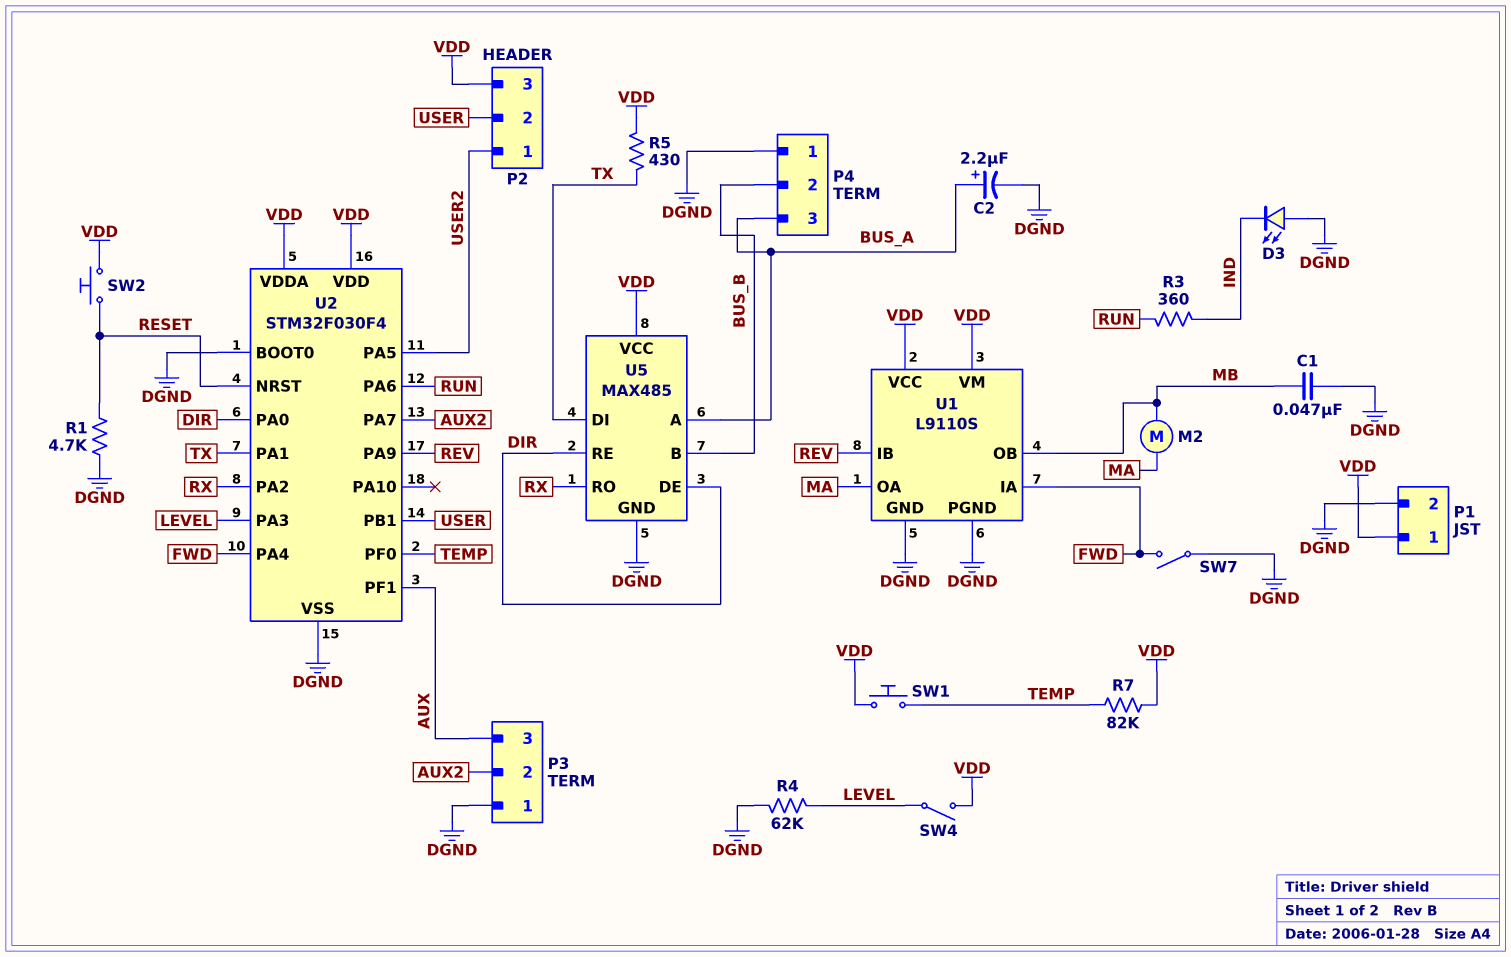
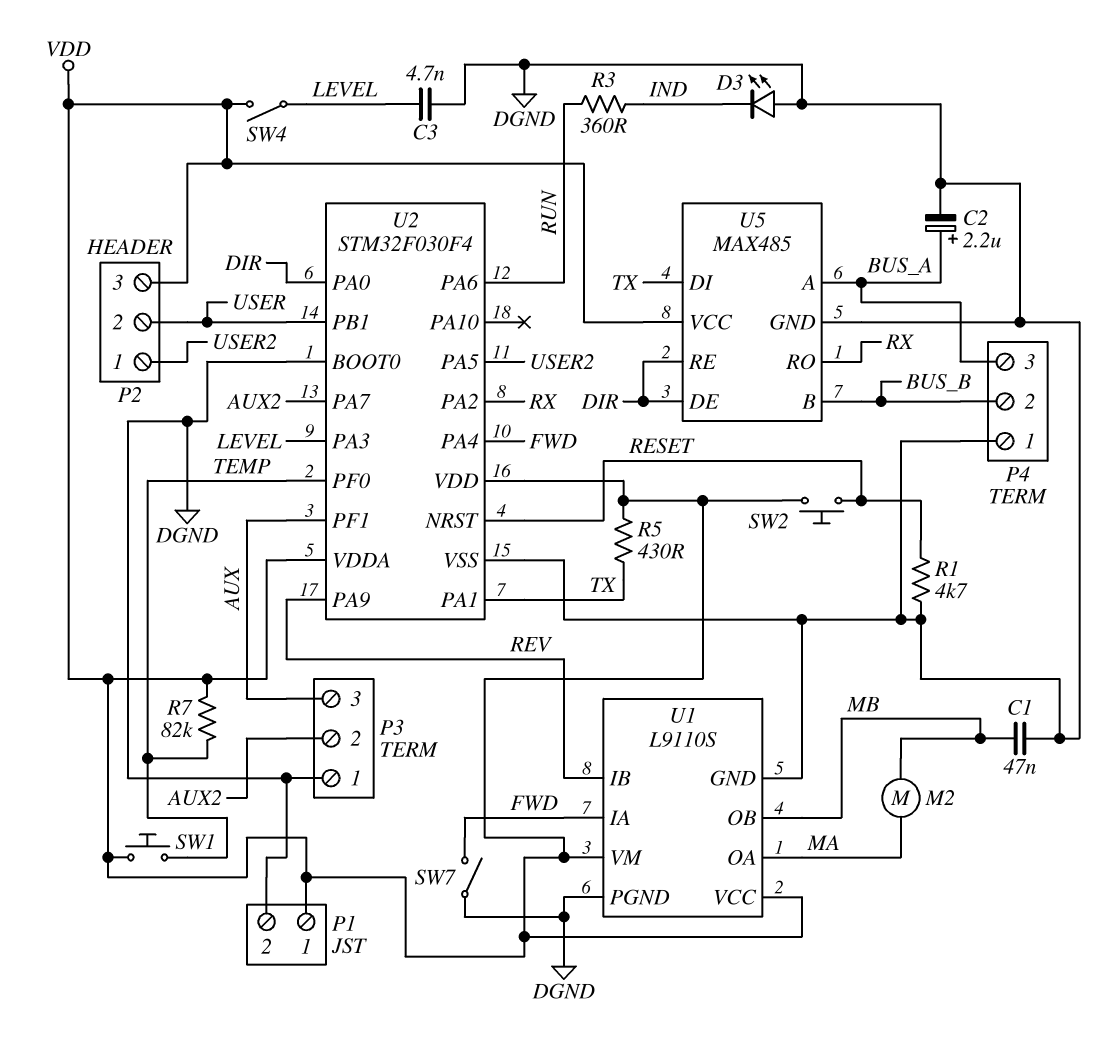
C3: none -> 4.7nF (DGND, LEVEL)
R4: 62k (DGND, LEVEL) -> none

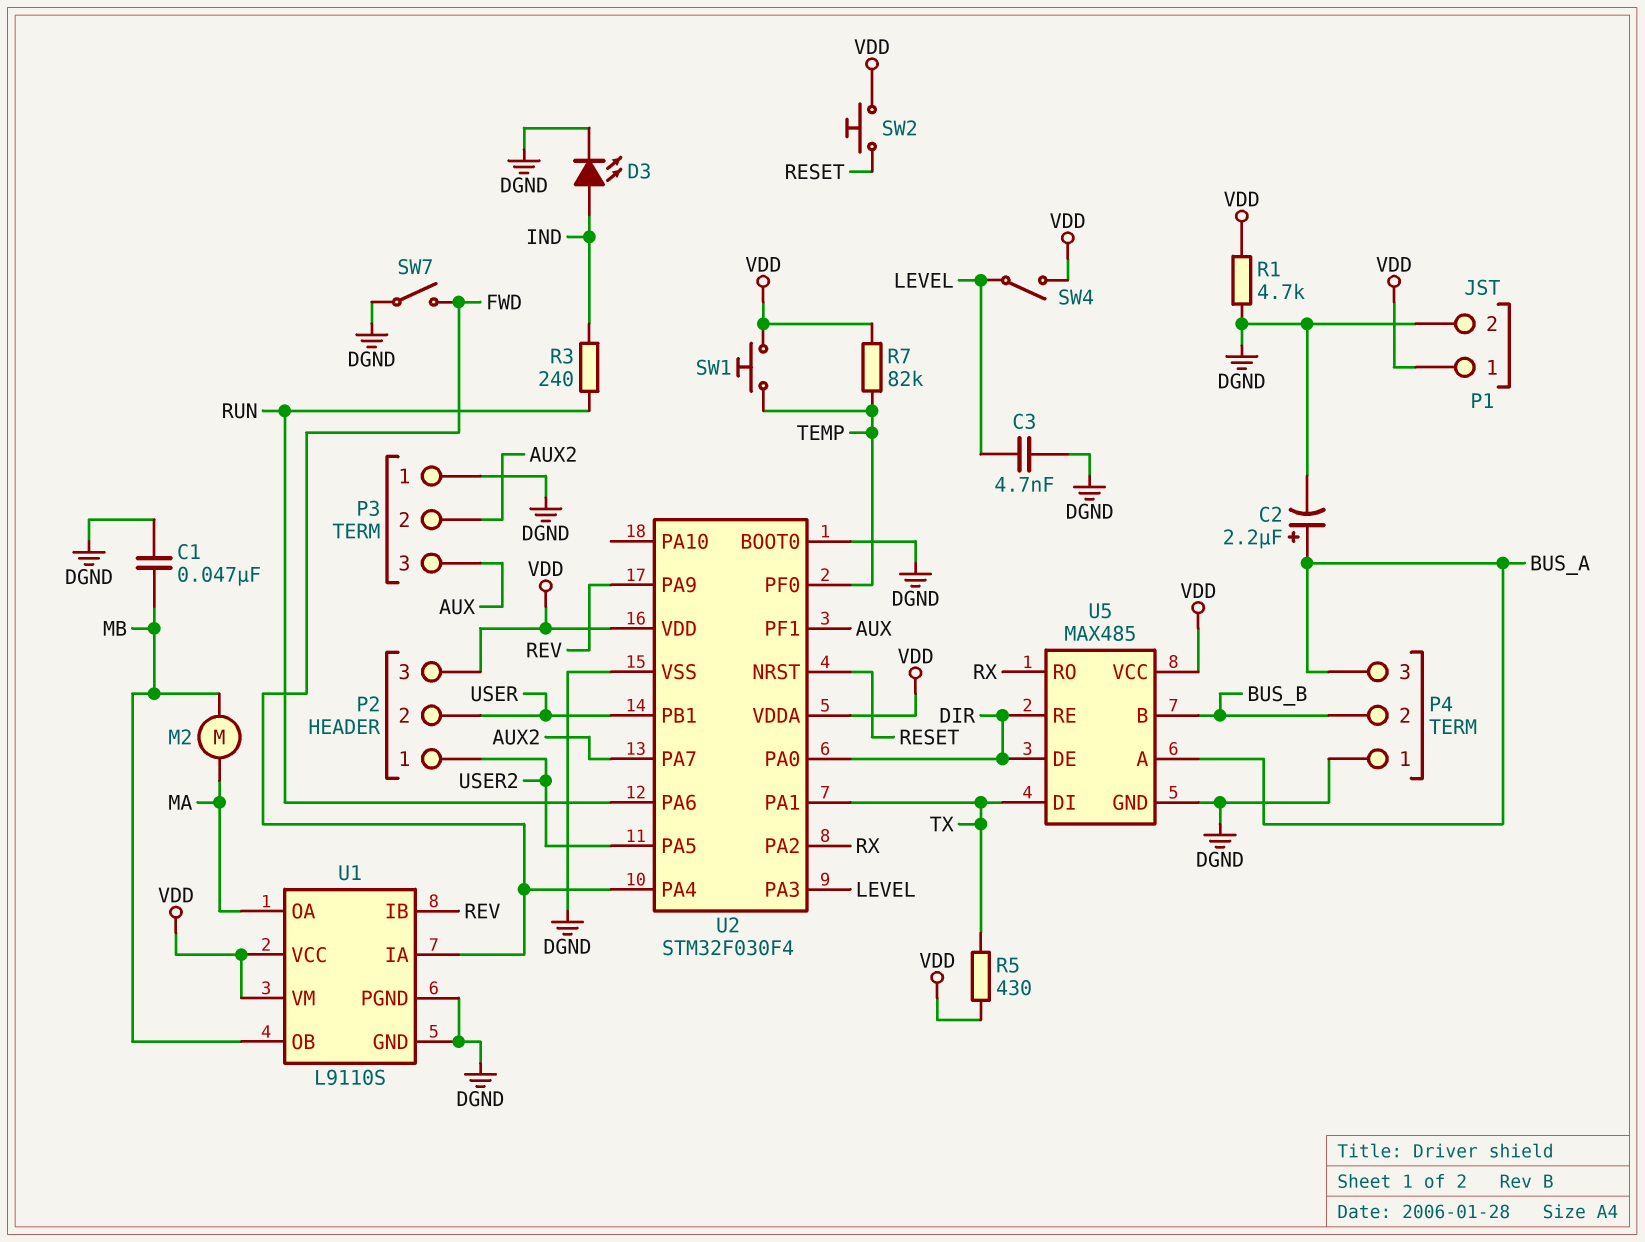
D3: LED (A DGND, K IND) -> LED (A IND, K DGND)
R1: 4.7k (DGND, RESET) -> 4.7k (DGND, VDD)
R3: 360 (IND, RUN) -> 240 (IND, RUN)

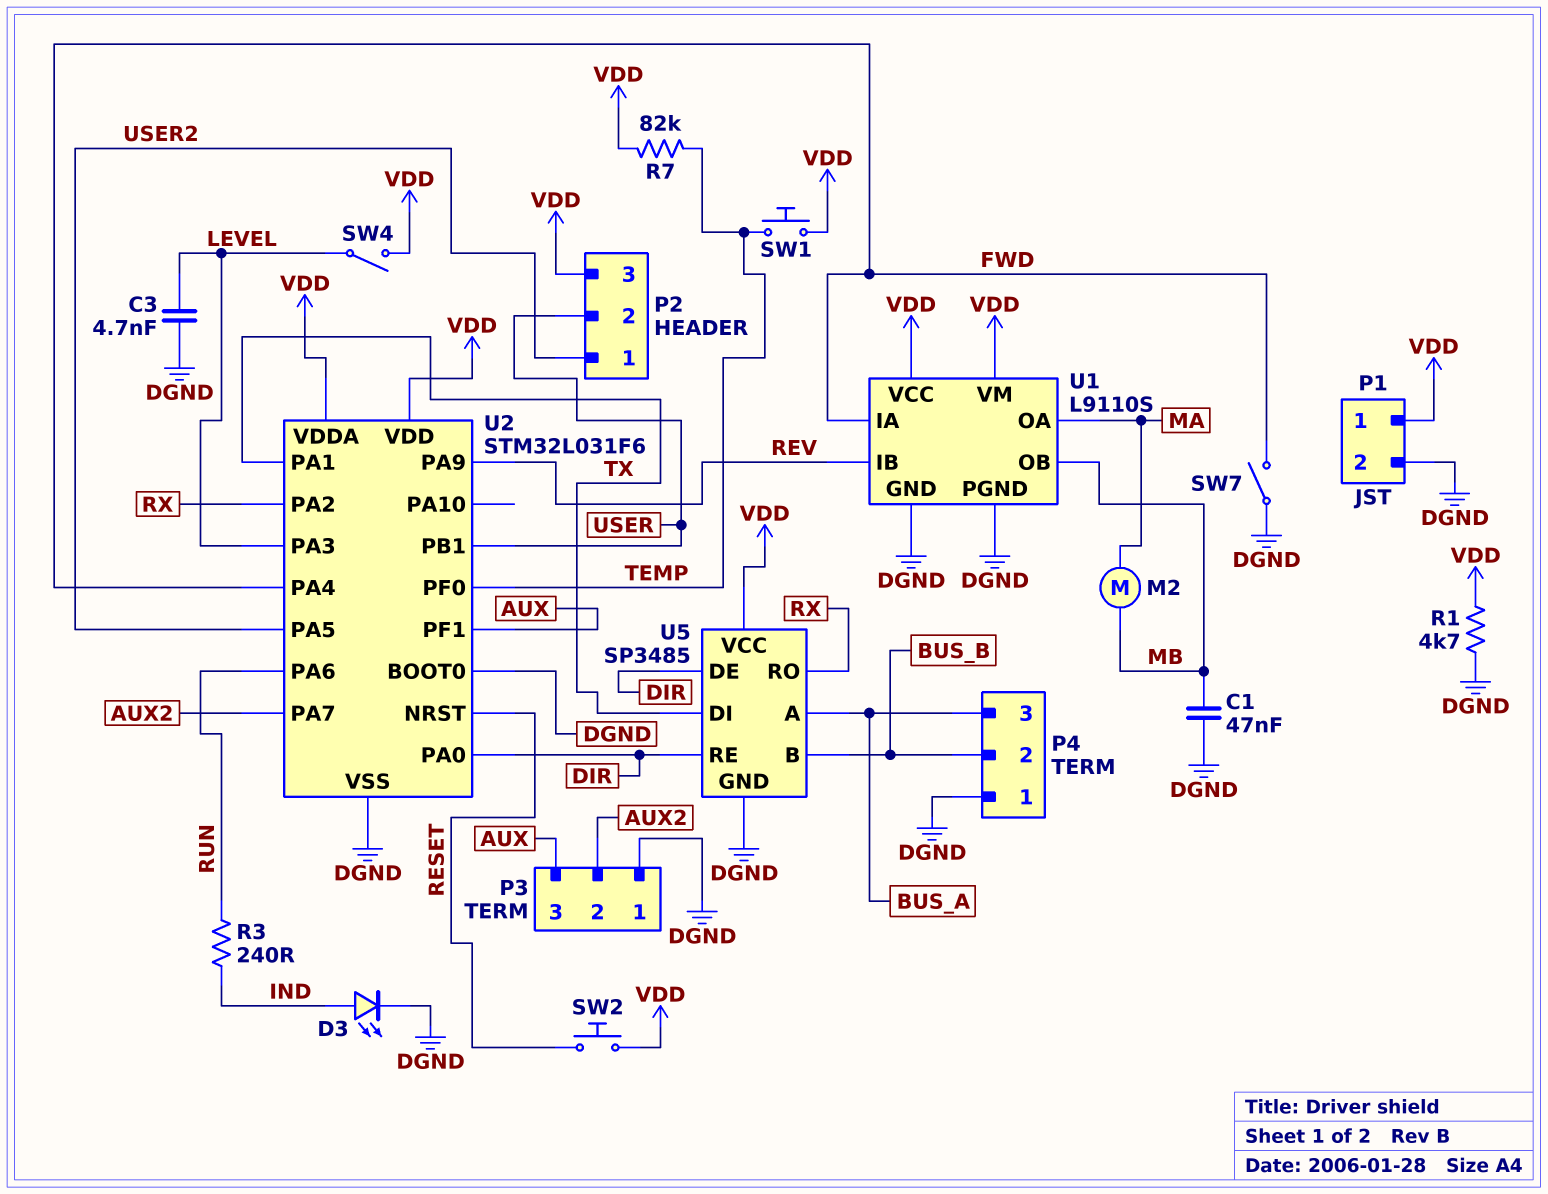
C2: 2.2uF (plus BUS_A, minus DGND) -> none
R5: 430 (TX, VDD) -> none
U2: STM32F030F4 -> STM32L031F6
U5: MAX485 -> SP3485

